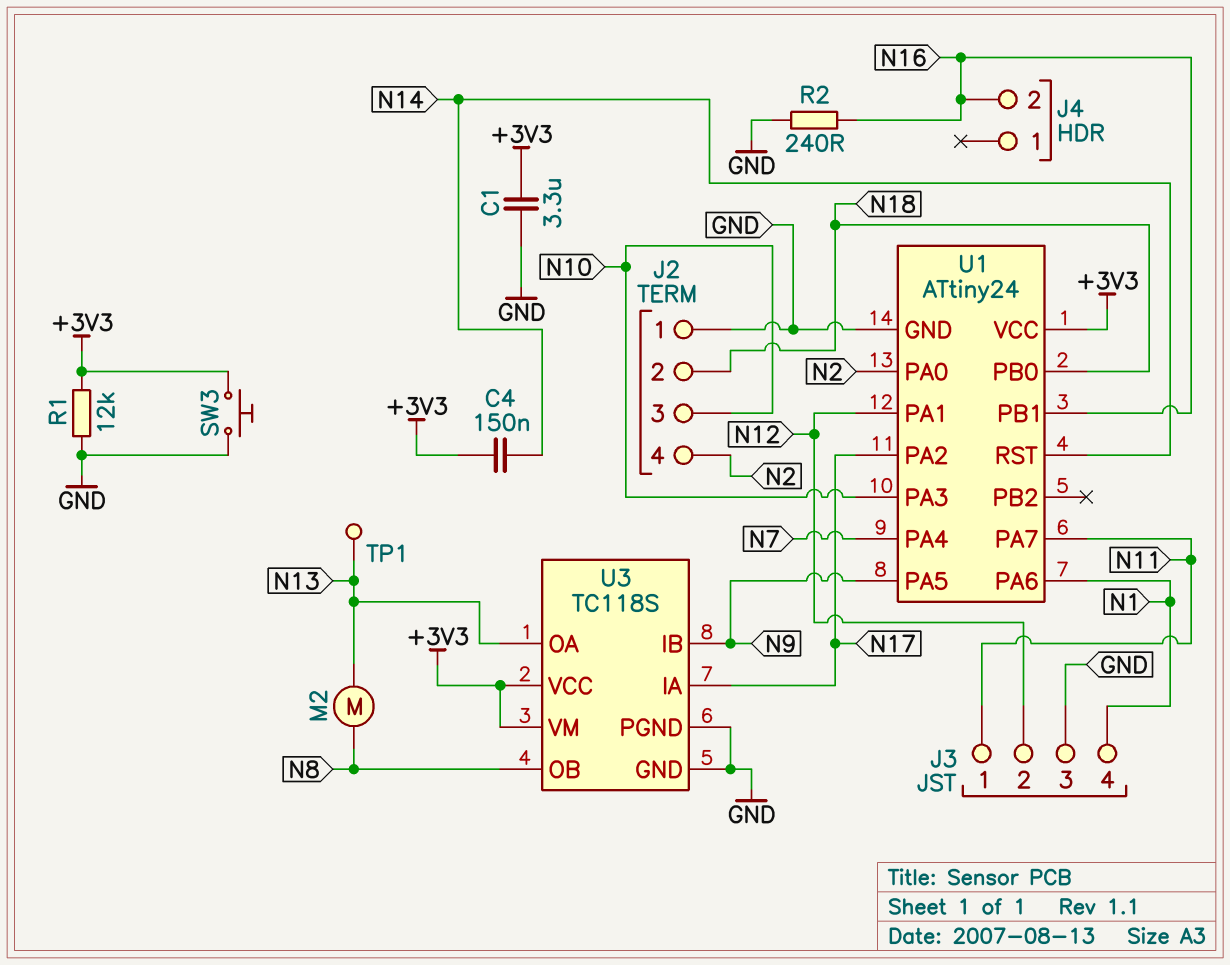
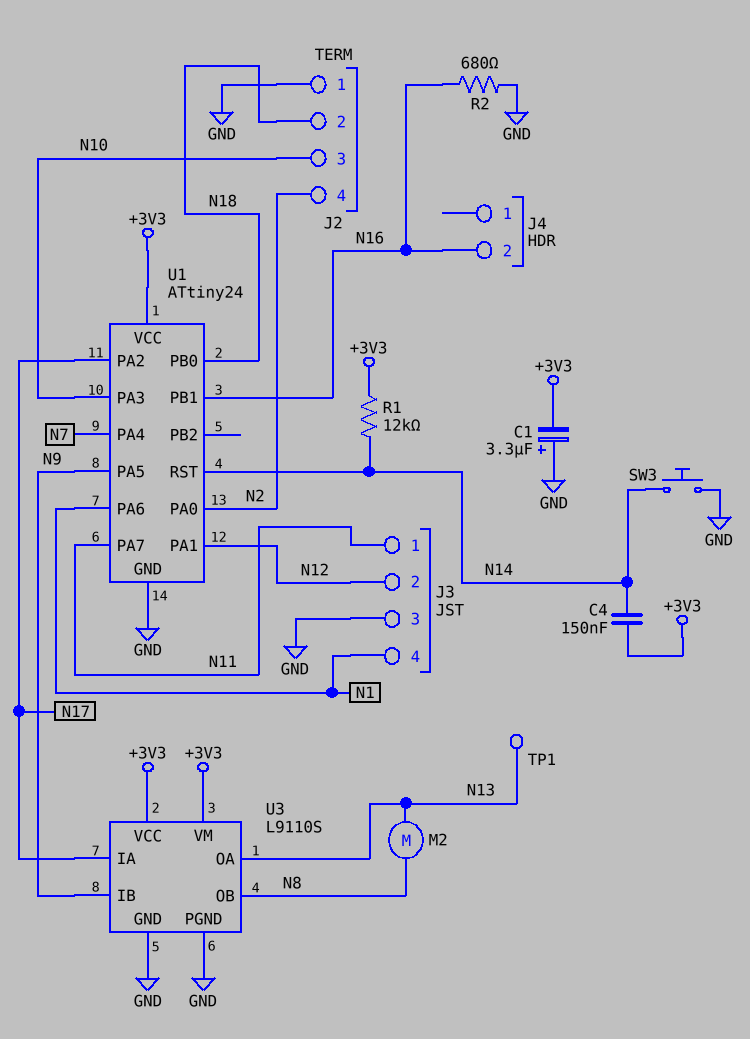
C1: 3.3uF (+3V3, GND) -> 3.3uF (plus GND, minus +3V3)
R1: 12k (+3V3, GND) -> 12k (+3V3, N14)
R2: 240 (GND, N16) -> 680 (GND, N16)
SW3: button (+3V3, GND) -> button (GND, N14)
U3: TC118S -> L9110S

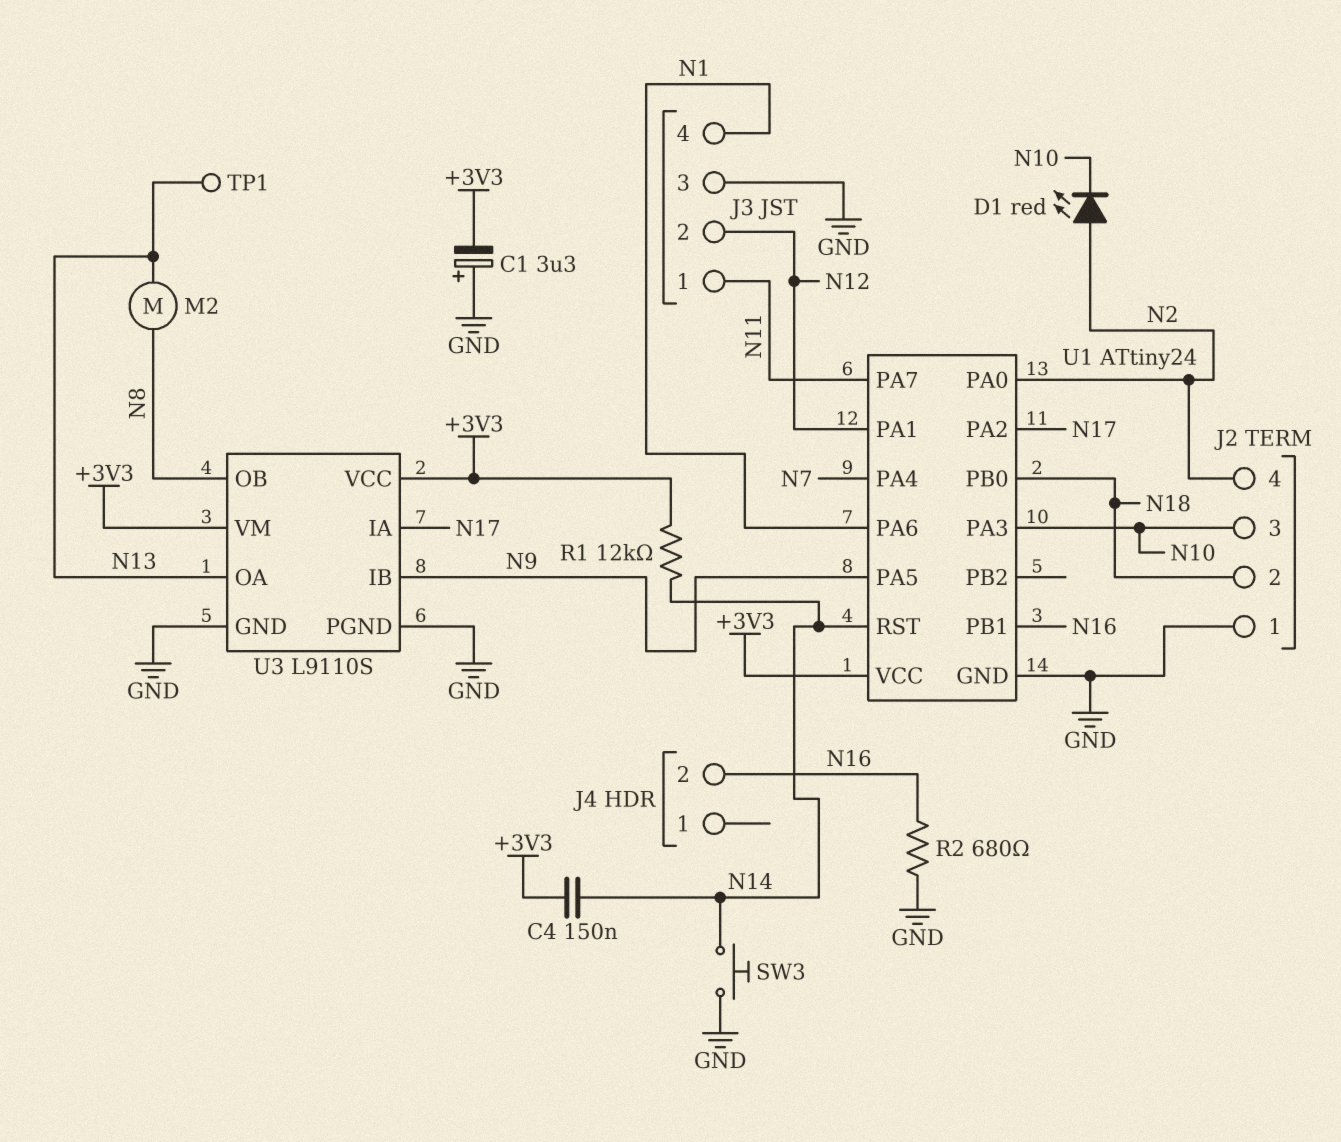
D1: none -> LED red (A N2, K N10)

